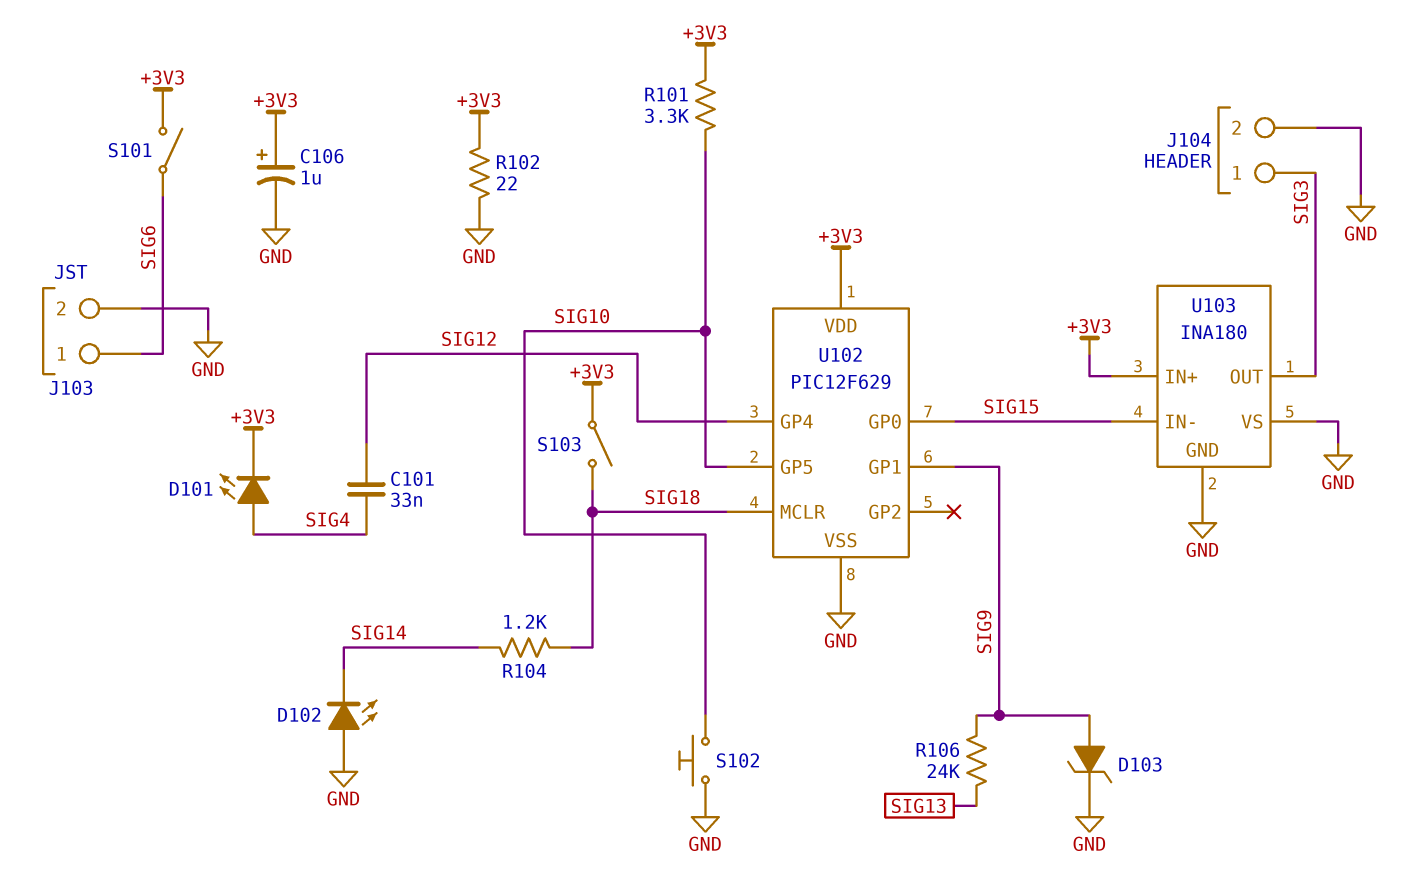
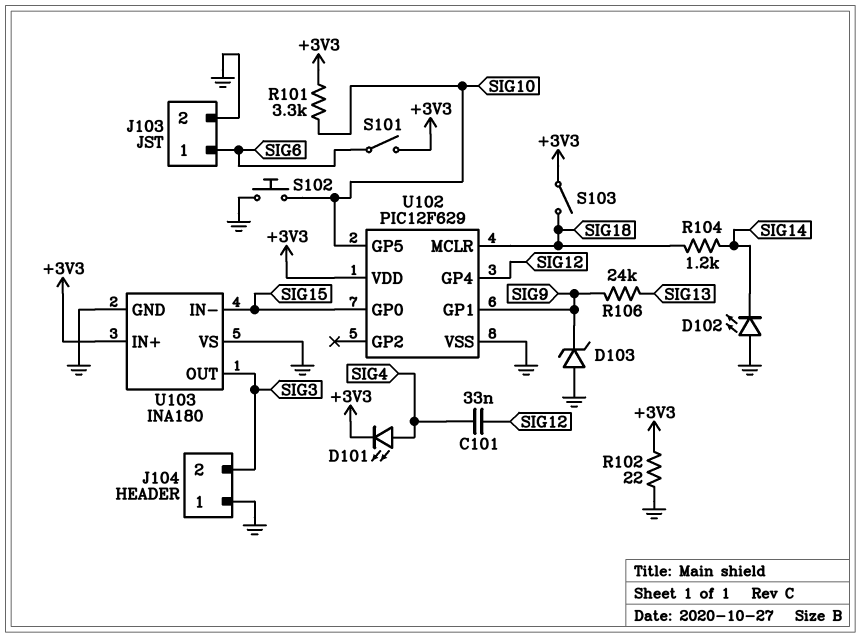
C106: 1uF (plus +3V3, minus GND) -> none
D103: zener (A SIG9, K GND) -> zener (A GND, K SIG9)
J104 pin 1: SIG3 -> GND
J104 pin 2: GND -> SIG3

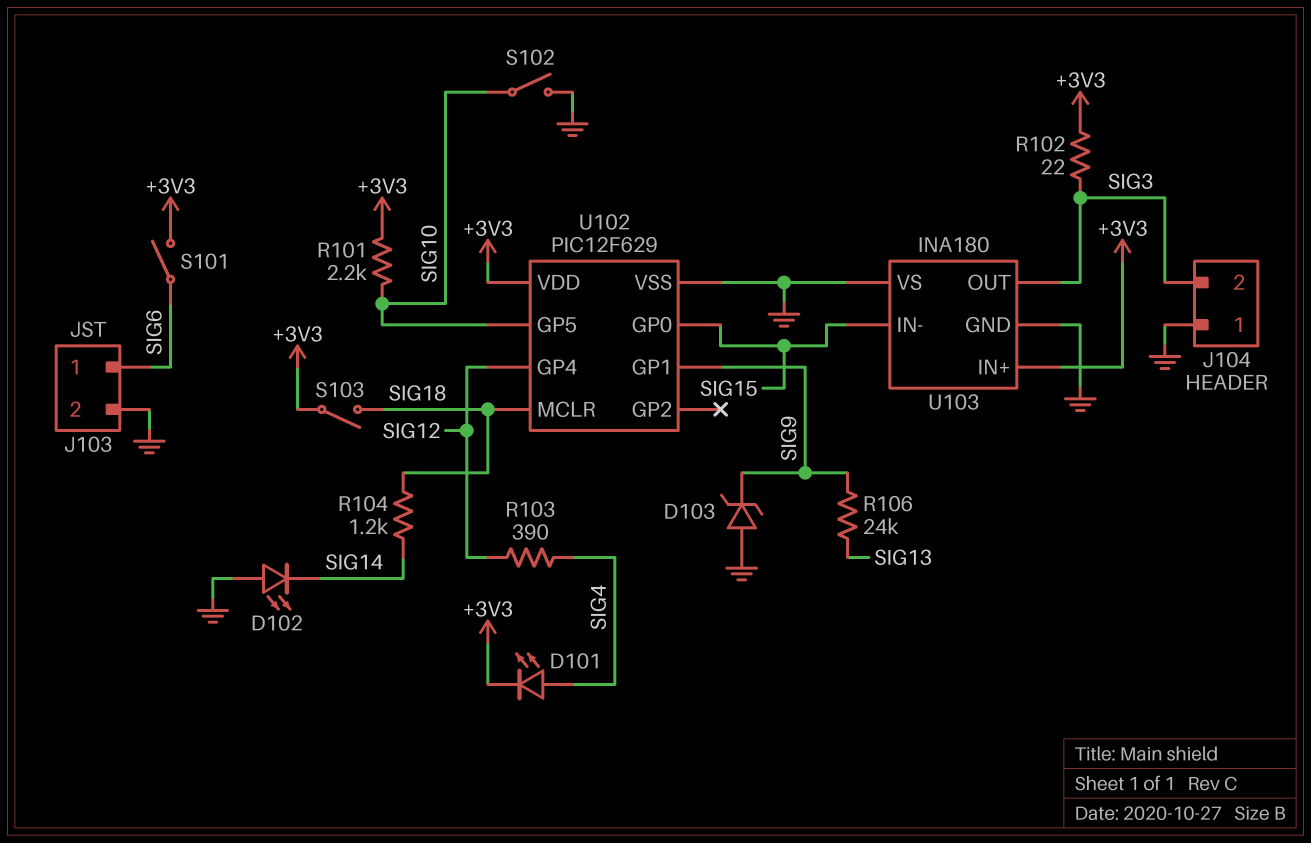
C101: 33nF (SIG4, SIG12) -> none
R101: 3.3k (+3V3, SIG10) -> 2.2k (+3V3, SIG10)
R102: 22 (+3V3, GND) -> 22 (+3V3, SIG3)
R103: none -> 390 (SIG4, SIG12)
S102: button (GND, SIG10) -> switch (GND, SIG10)

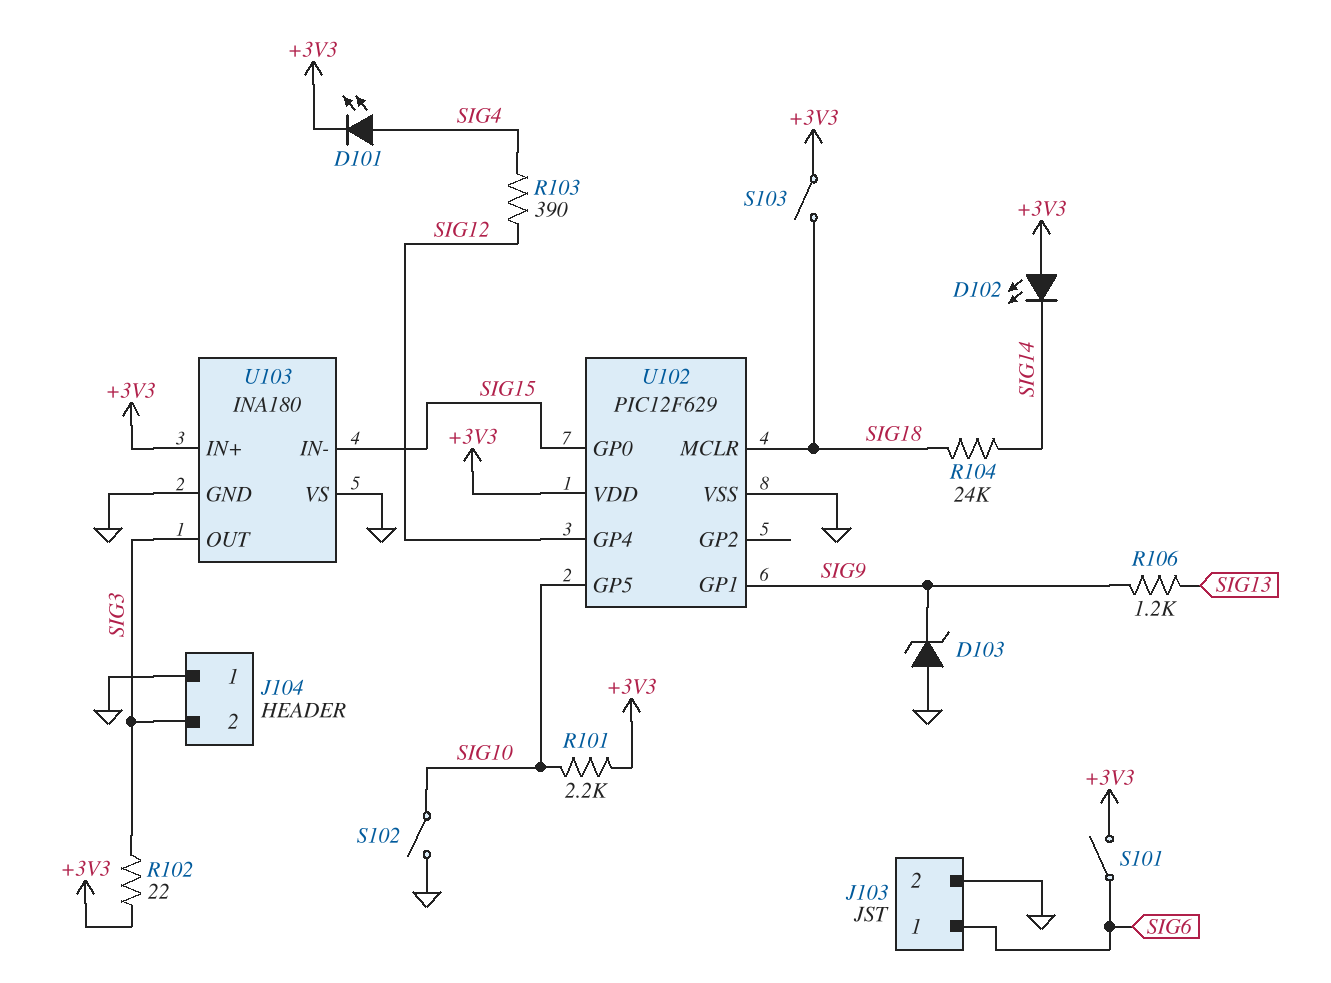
D102: LED (A GND, K SIG14) -> LED (A +3V3, K SIG14)
R104: 1.2k (SIG14, SIG18) -> 24k (SIG14, SIG18)
R106: 24k (SIG9, SIG13) -> 1.2k (SIG9, SIG13)

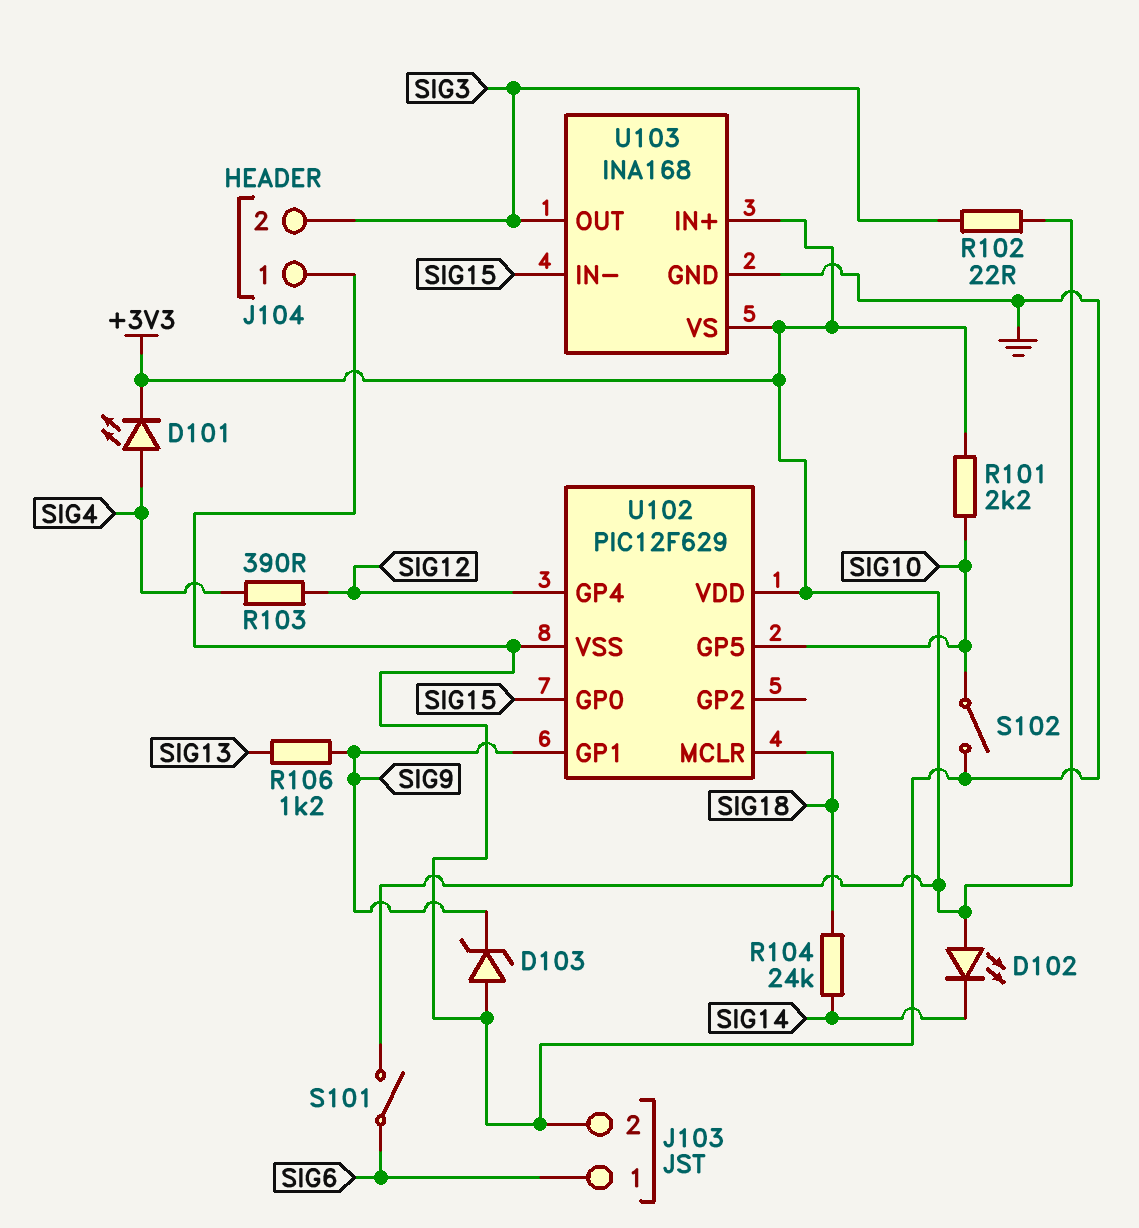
S103: switch (+3V3, SIG18) -> none
U103: INA180 -> INA168
U103 pin VS: GND -> +3V3

